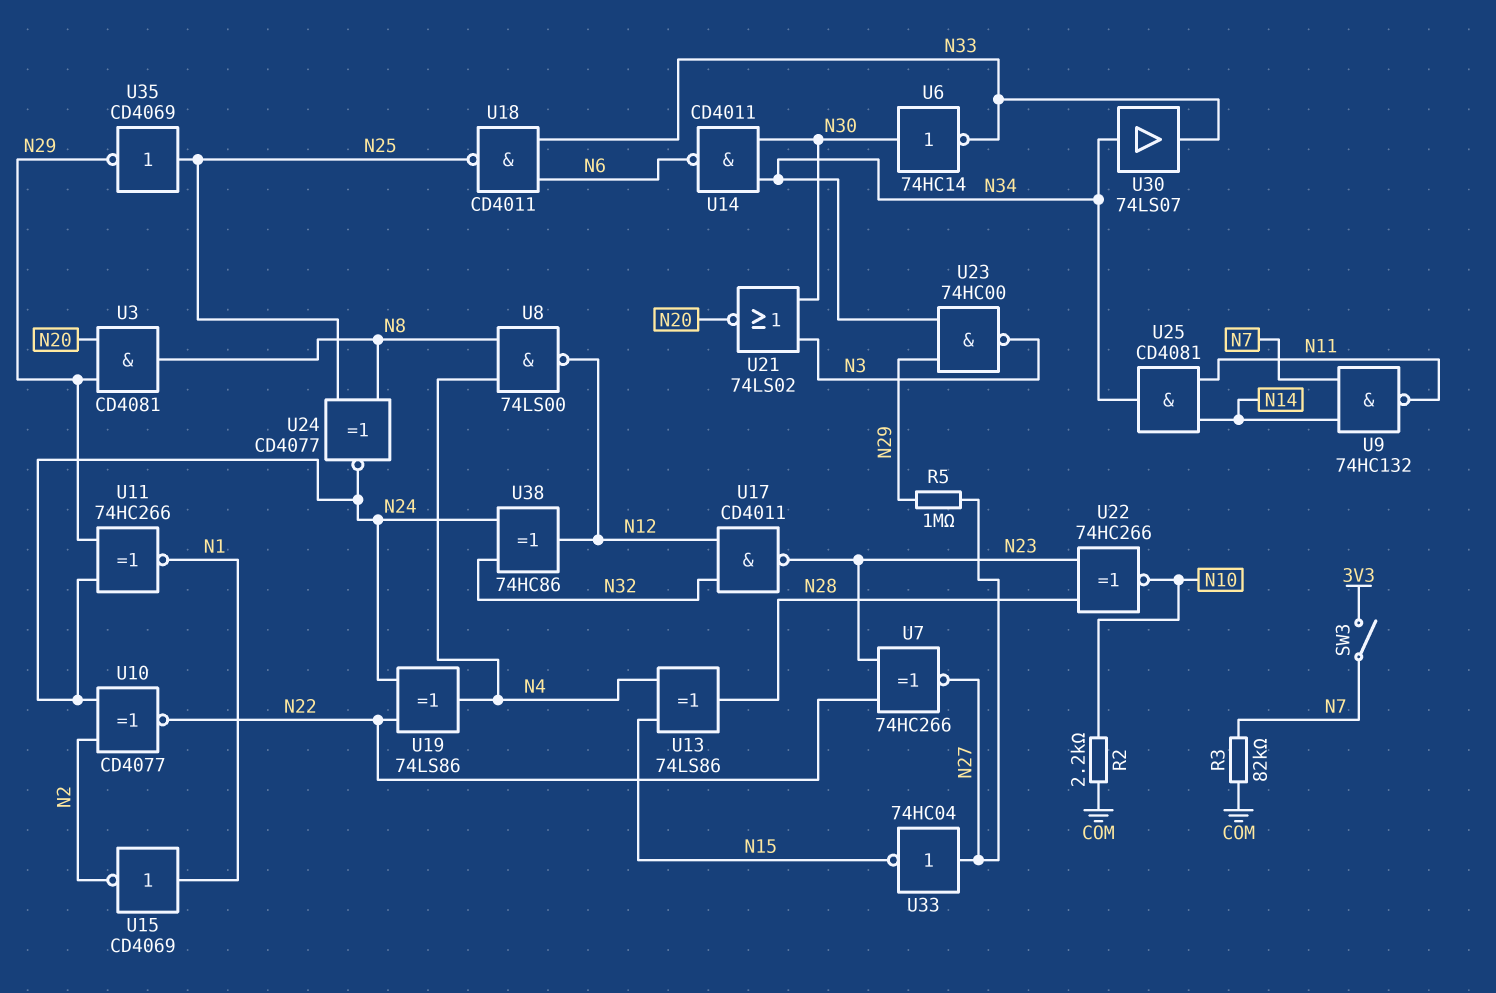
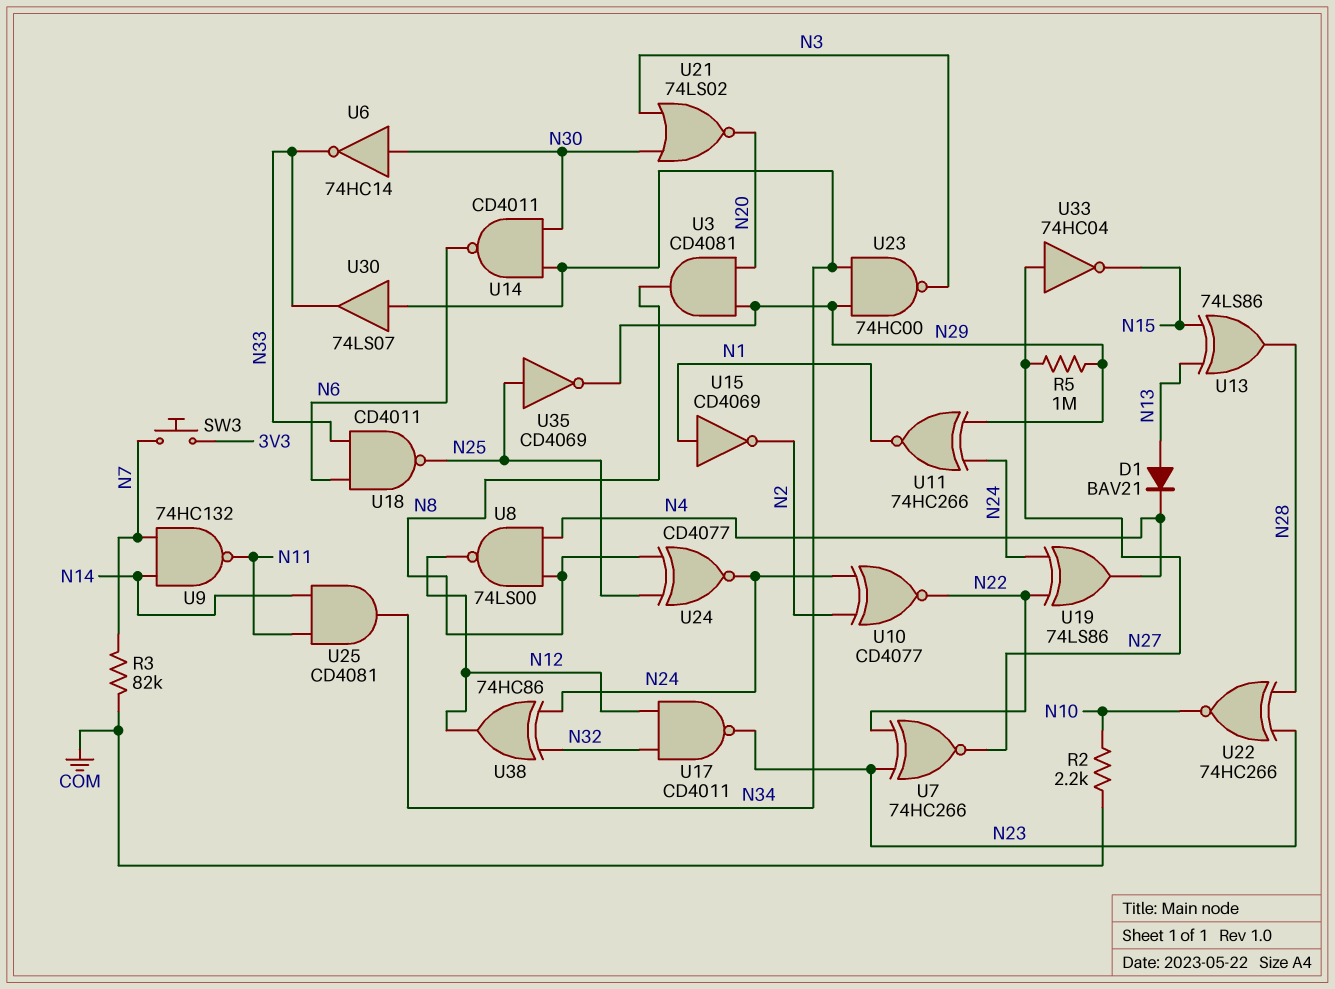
D1: none -> diode BAV21 (A N13, K N4)
SW3: switch (3V3, N7) -> button (3V3, N7)
U13: XOR 74LS86 (in N4, in N15, out N28) -> XOR 74LS86 (in N13, in N15, out N28)

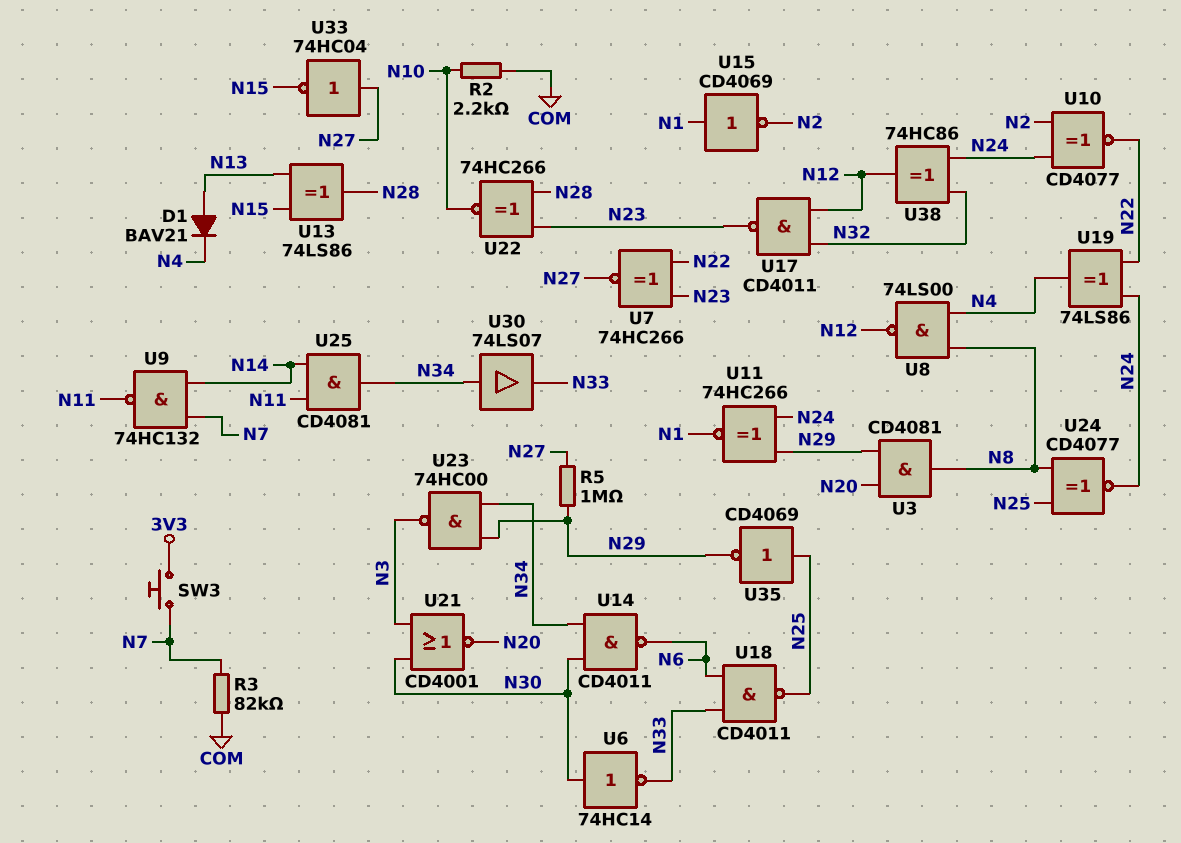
U21: NOR 74LS02 (in N3, in N30, out N20) -> NOR CD4001 (in N3, in N30, out N20)

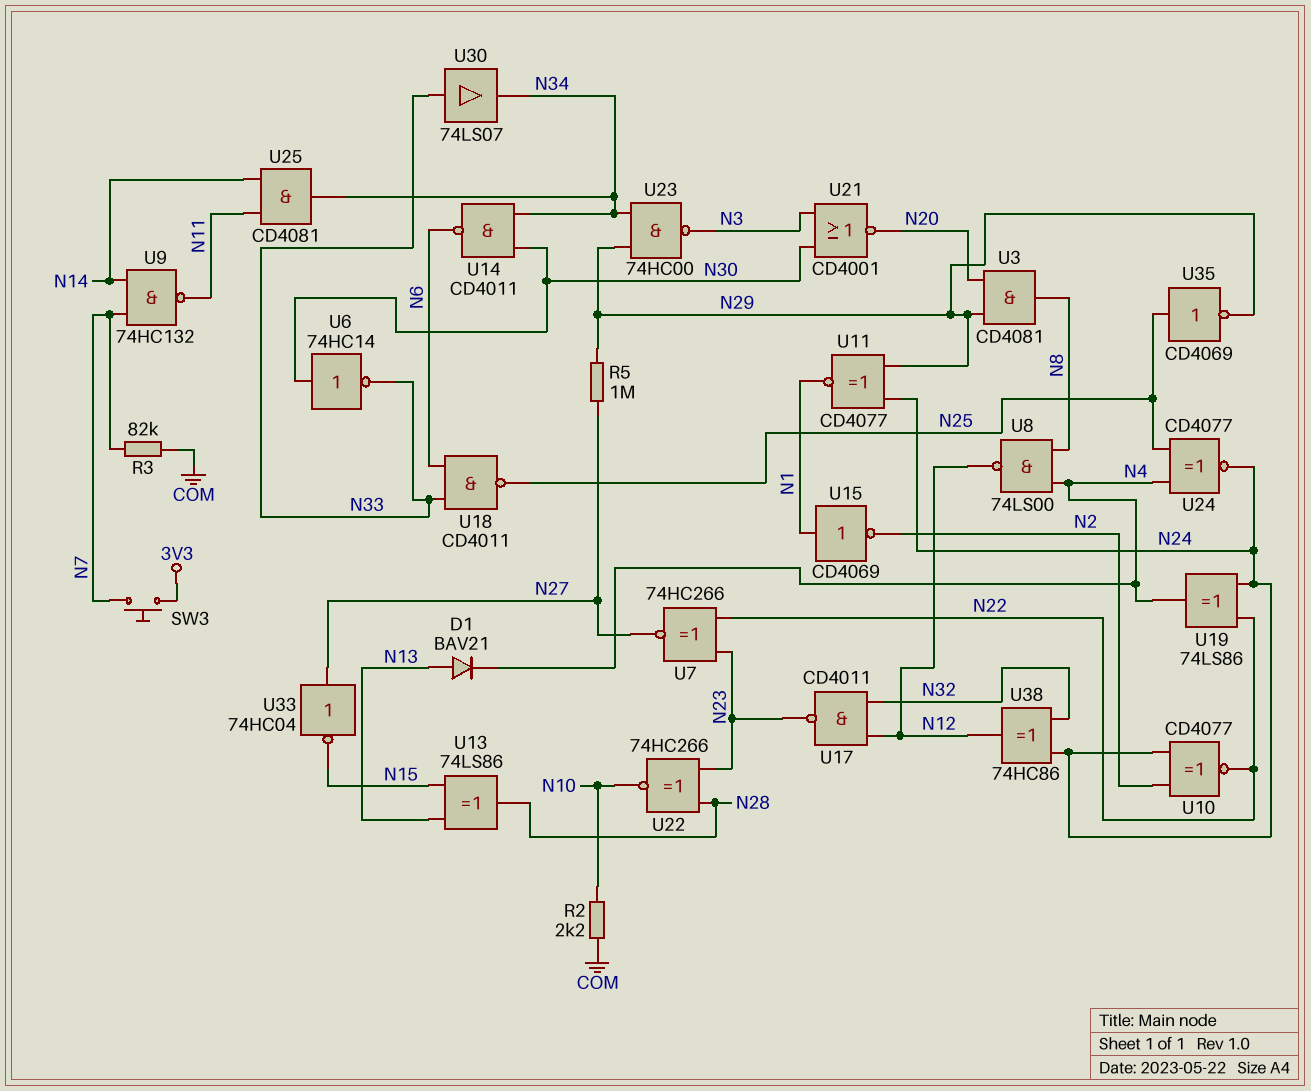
U11: XNOR 74HC266 (in N24, in N29, out N1) -> XNOR CD4077 (in N24, in N29, out N1)
U24: XNOR CD4077 (in N8, in N25, out N24) -> XNOR CD4077 (in N4, in N25, out N24)
U30: buffer 74LS07 (in N34, out N33) -> buffer 74LS07 (in N33, out N34)

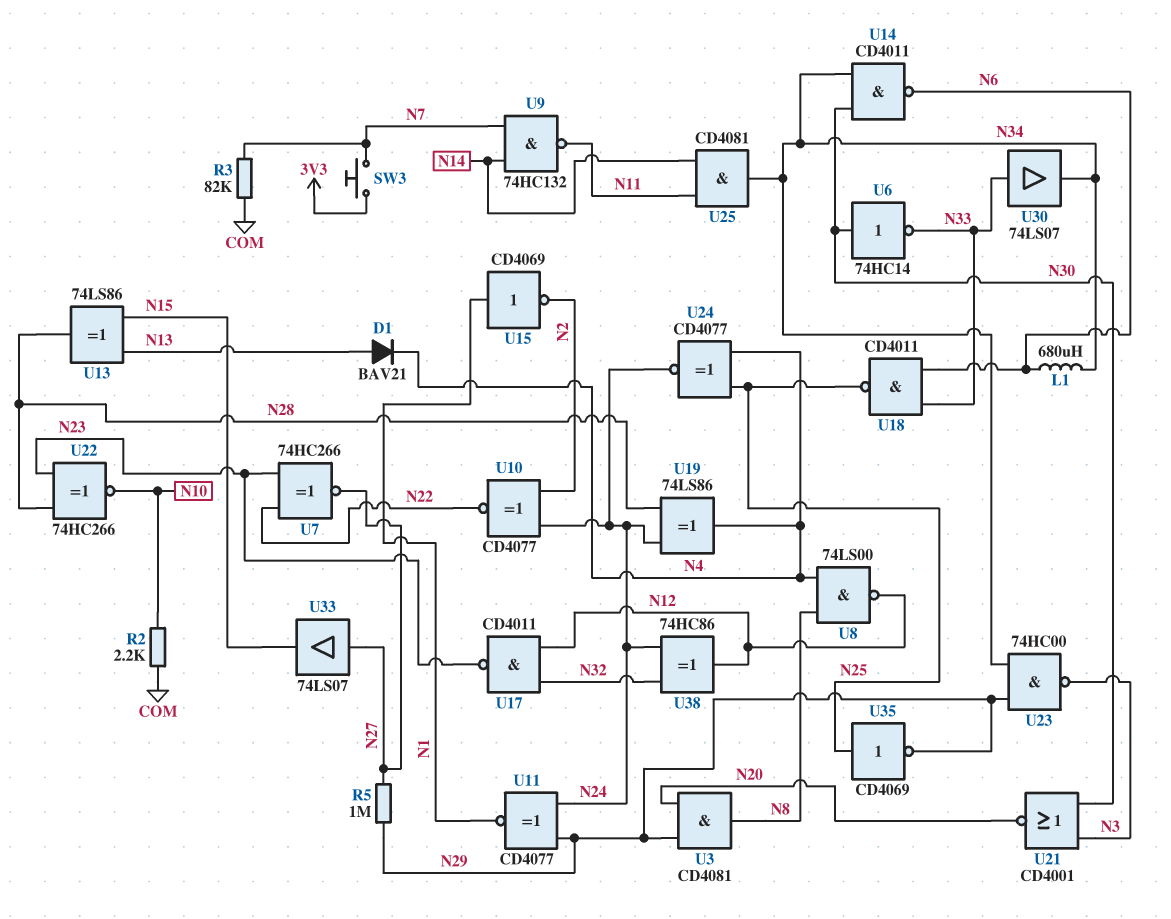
L1: none -> 680uH (N6, N34)
U19: XOR 74LS86 (in N22, in N24, out N4) -> XOR 74LS86 (in N24, in N28, out N4)
U33: NOT 74HC04 (in N27, out N15) -> buffer 74LS07 (in N27, out N15)

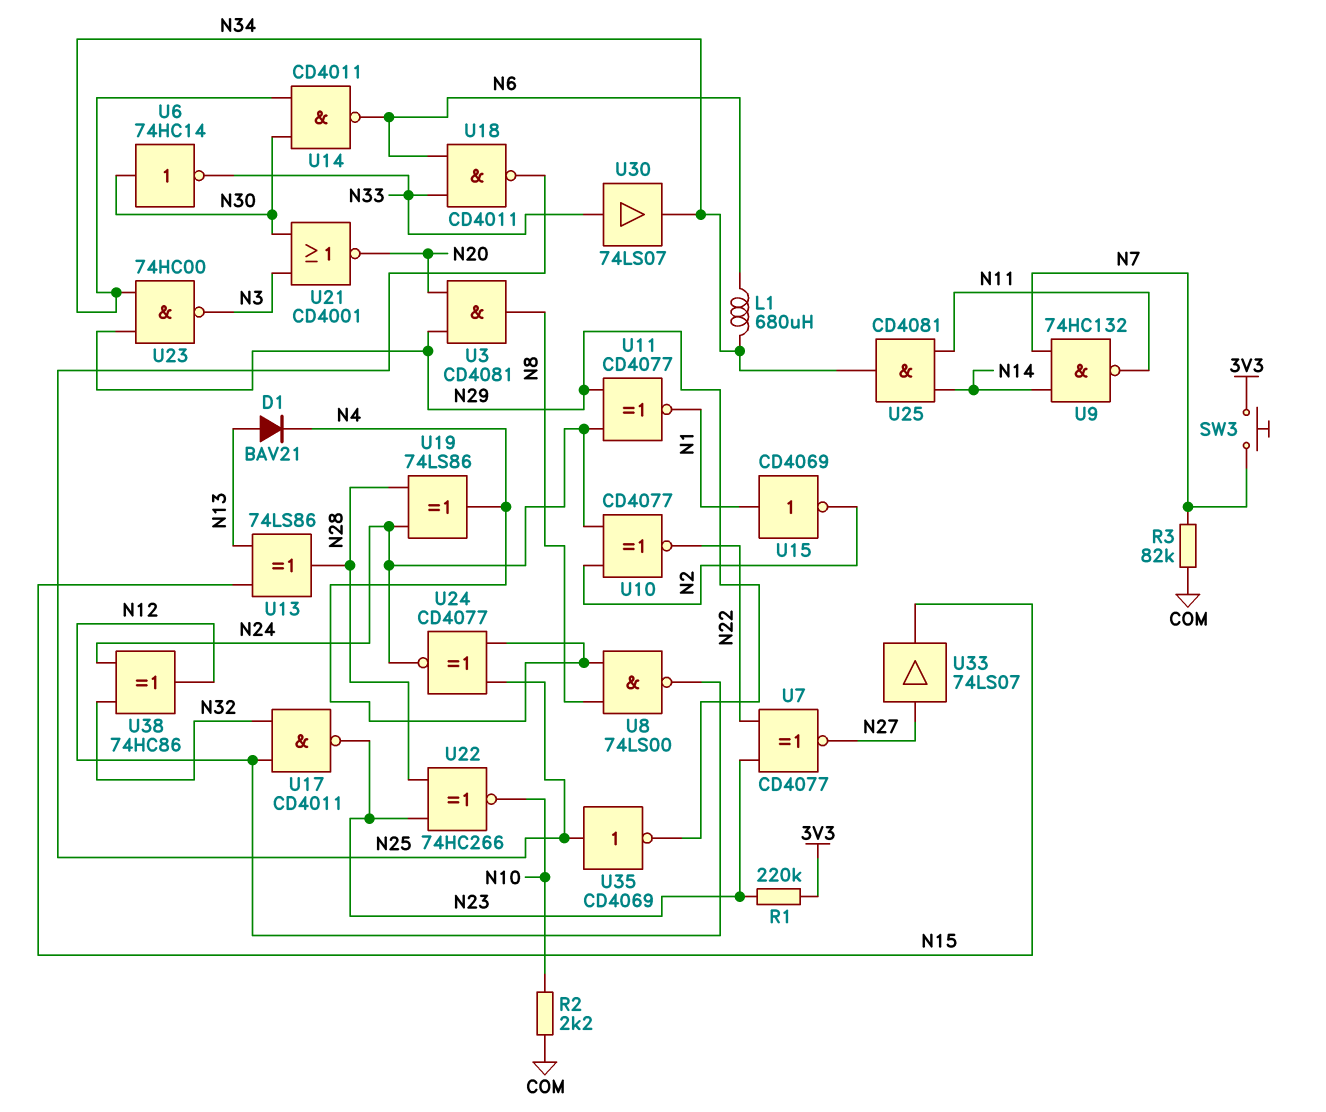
R1: none -> 220k (3V3, N23)
R5: 1M (N27, N29) -> none
U7: XNOR 74HC266 (in N22, in N23, out N27) -> XNOR CD4077 (in N22, in N23, out N27)

